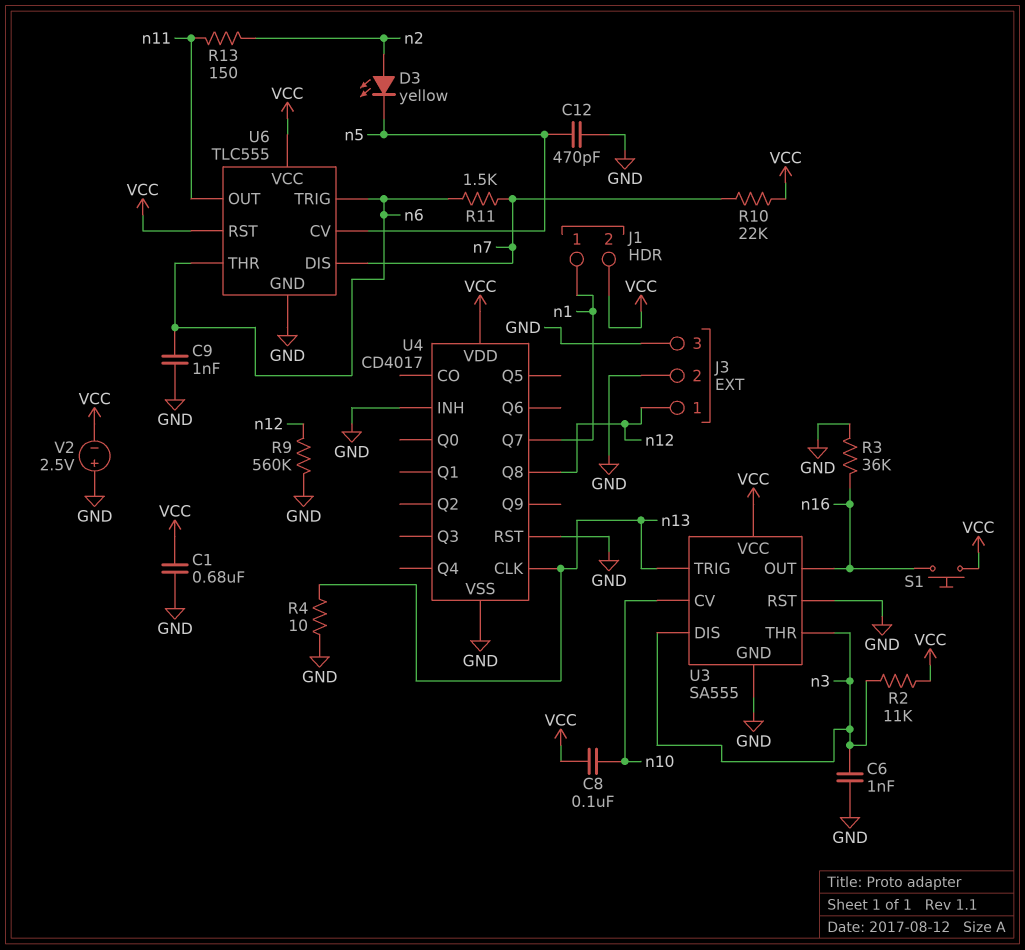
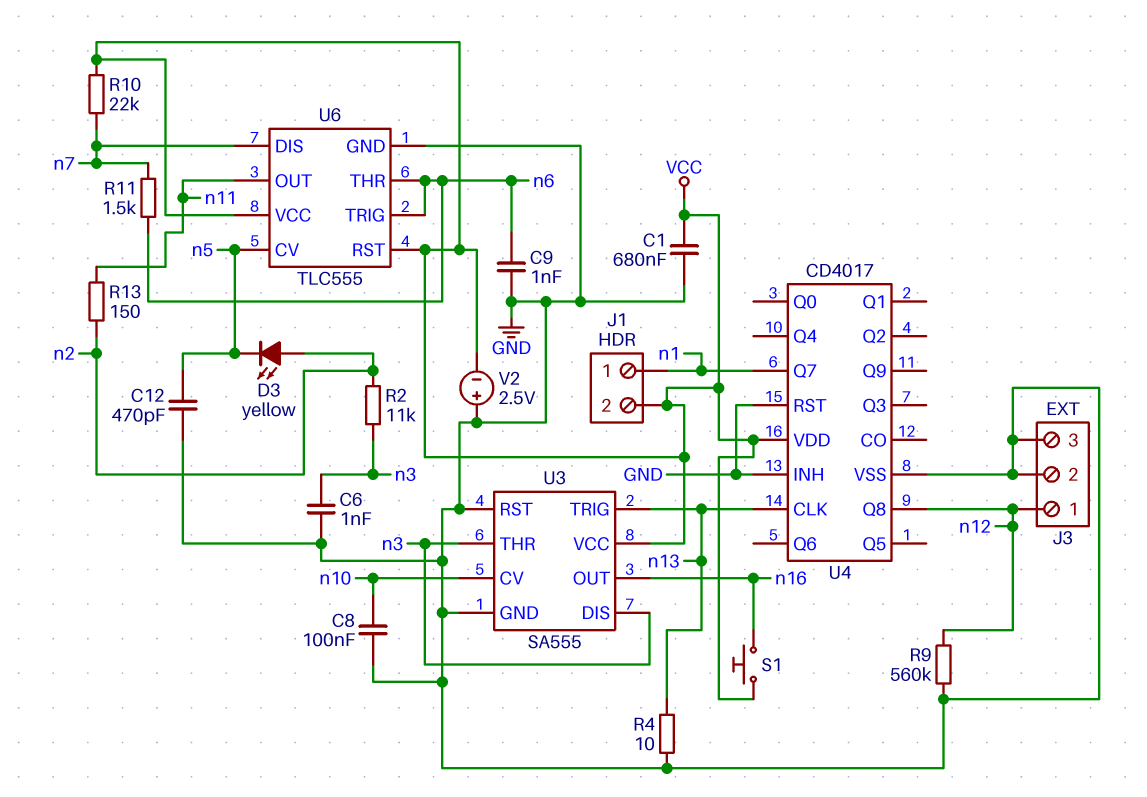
C8: 100nF (VCC, n10) -> 100nF (GND, n10)
R2: 11k (VCC, n3) -> 11k (n2, n3)
R3: 36k (GND, n16) -> none

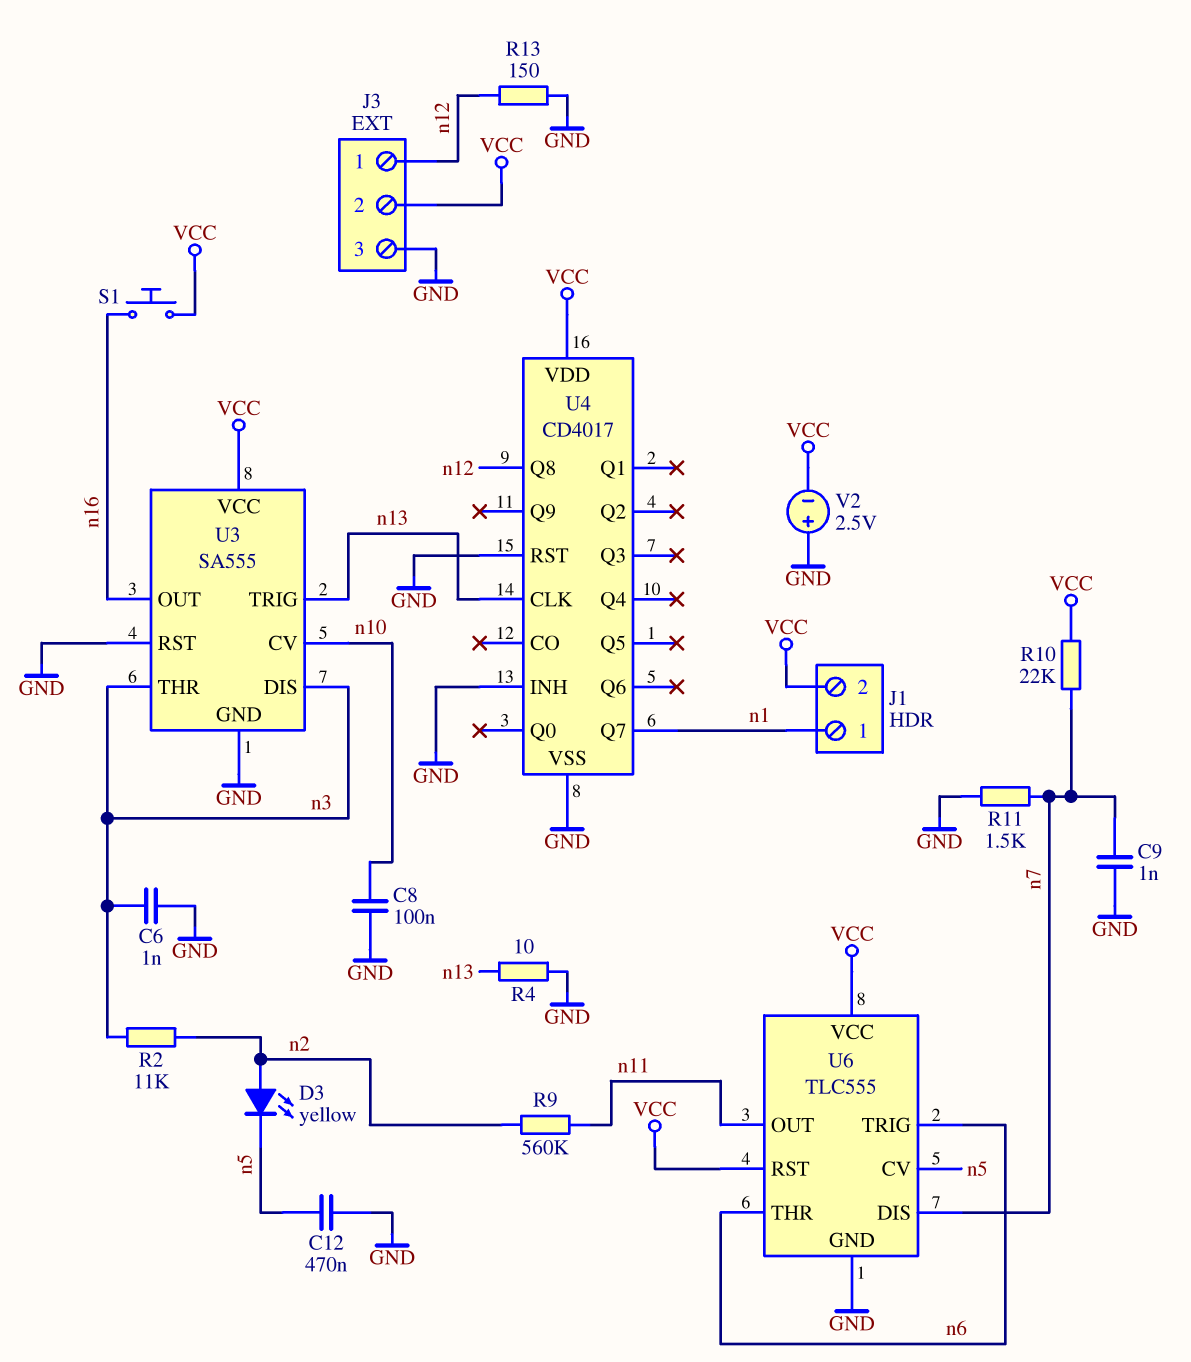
C1: 680nF (GND, VCC) -> none
C9: 1nF (GND, n6) -> 1nF (GND, n7)
C12: 470pF (GND, n5) -> 470nF (GND, n5)
J3 pin 2: GND -> VCC
R9: 560k (GND, n12) -> 560k (n2, n11)
R11: 1.5k (n6, n7) -> 1.5k (GND, n7)
R13: 150 (n2, n11) -> 150 (GND, n12)

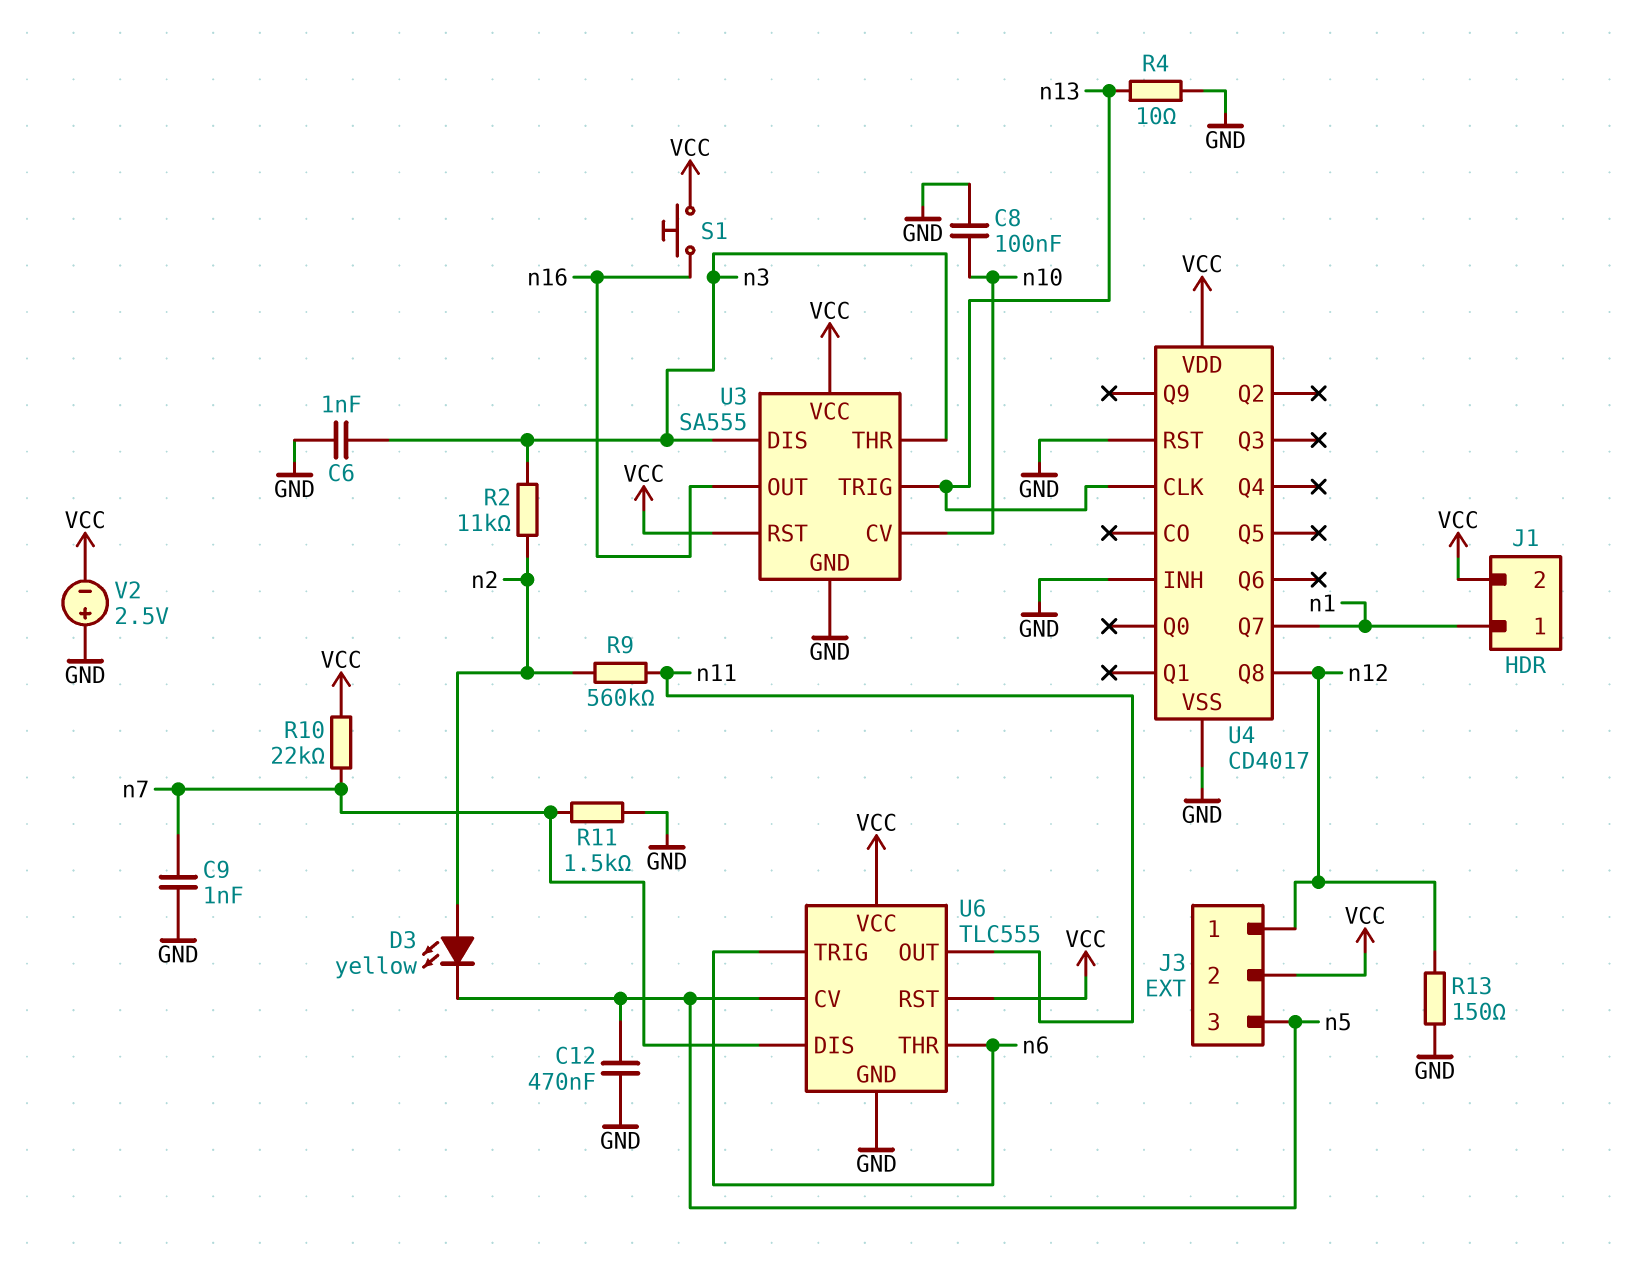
J3 pin 3: GND -> n5
U3 pin RST: GND -> VCC

